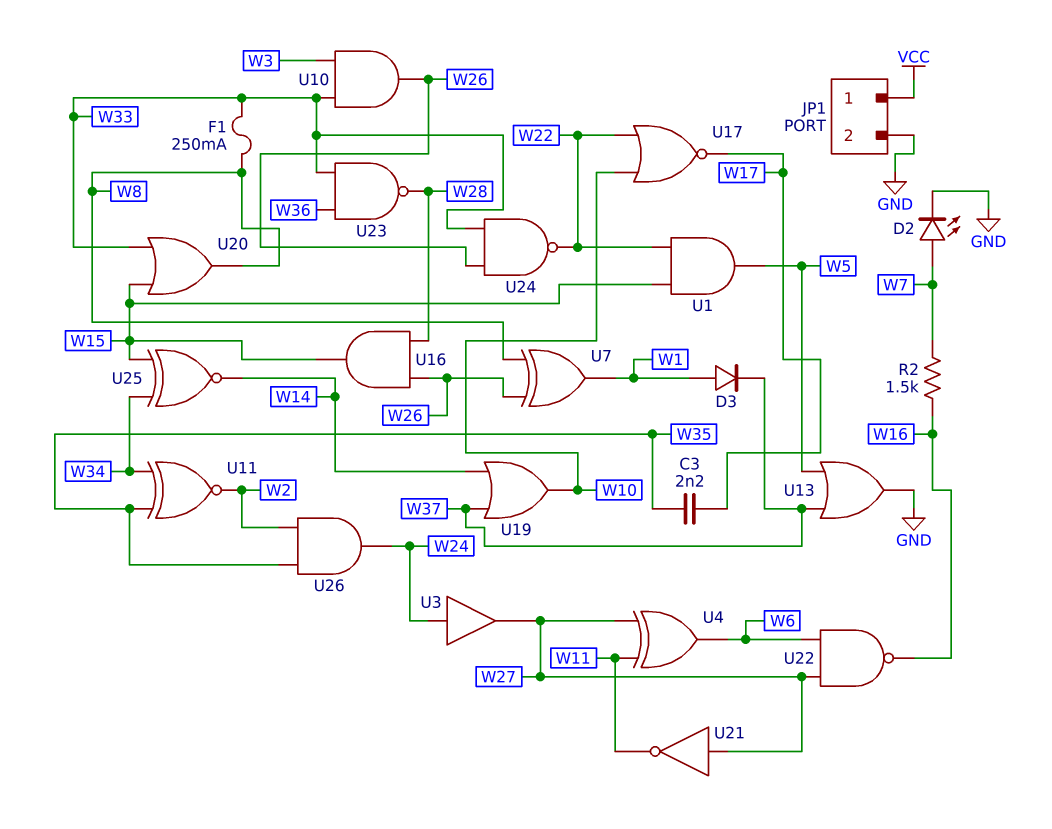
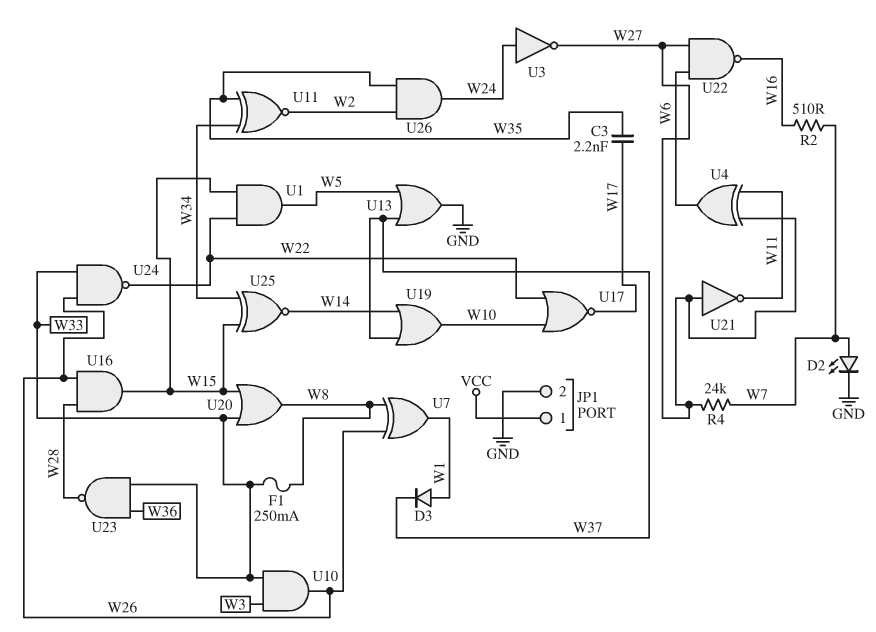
R2: 1.5k (W7, W16) -> 510 (W7, W16)
R4: none -> 24k (W7, W27)
U3: buffer (in W24, out W27) -> NOT (in W24, out W27)

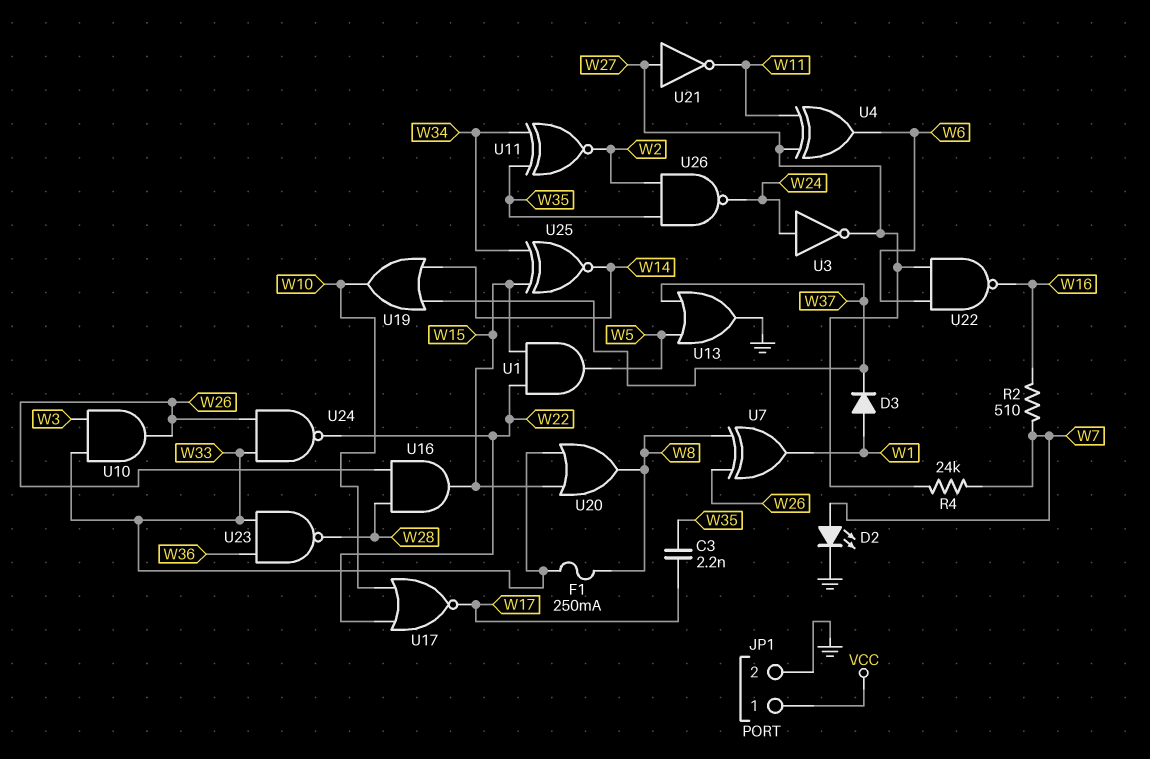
U26: AND (in W2, in W35, out W24) -> NAND (in W2, in W35, out W24)

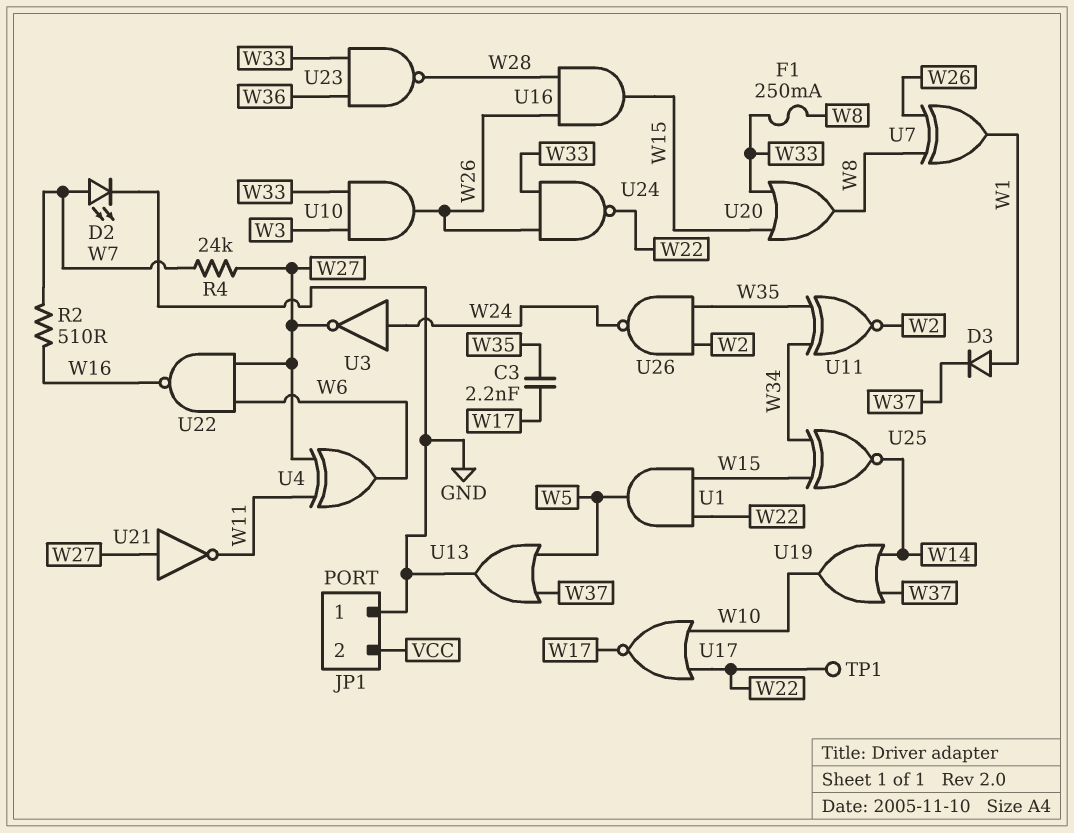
JP1 pin 1: VCC -> GND
JP1 pin 2: GND -> VCC
TP1: none -> test point (W22)

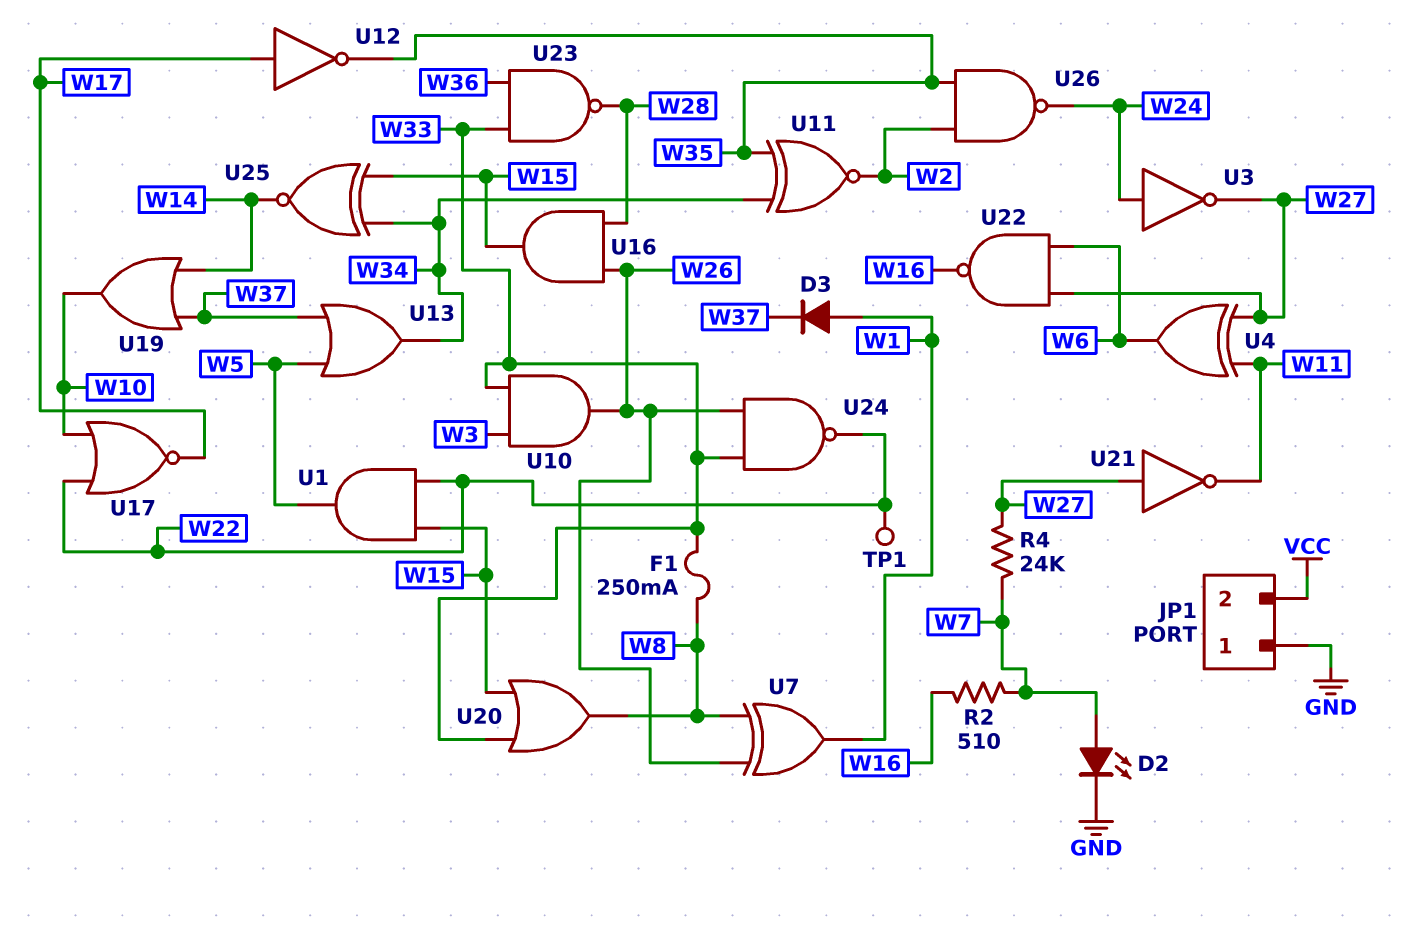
C3: 2.2nF (W17, W35) -> none
U12: none -> NOT (in W17, out W35)
U13: OR (in W5, in W37, out GND) -> OR (in W5, in W37, out W34)

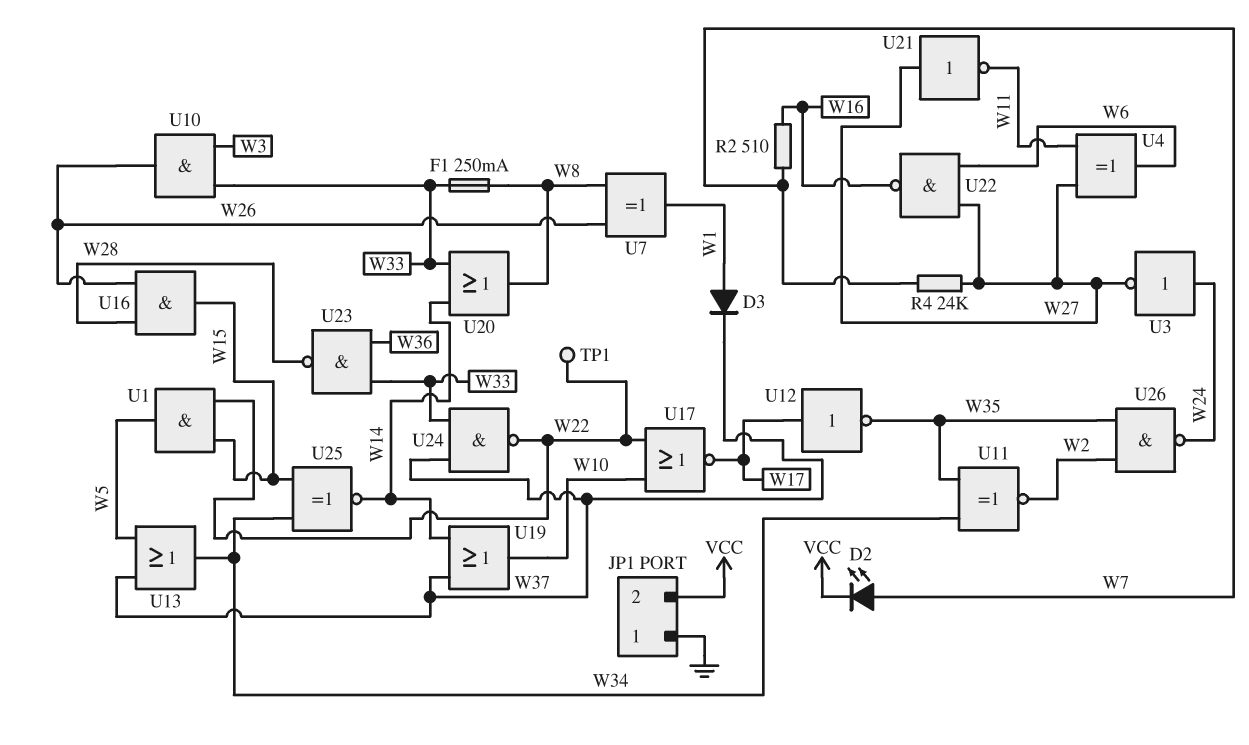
D2: LED (A W7, K GND) -> LED (A W7, K VCC)
U20: OR (in W15, in W33, out W8) -> OR (in W14, in W33, out W8)
U24: NAND (in W26, in W33, out W22) -> NAND (in W33, in W37, out W22)

